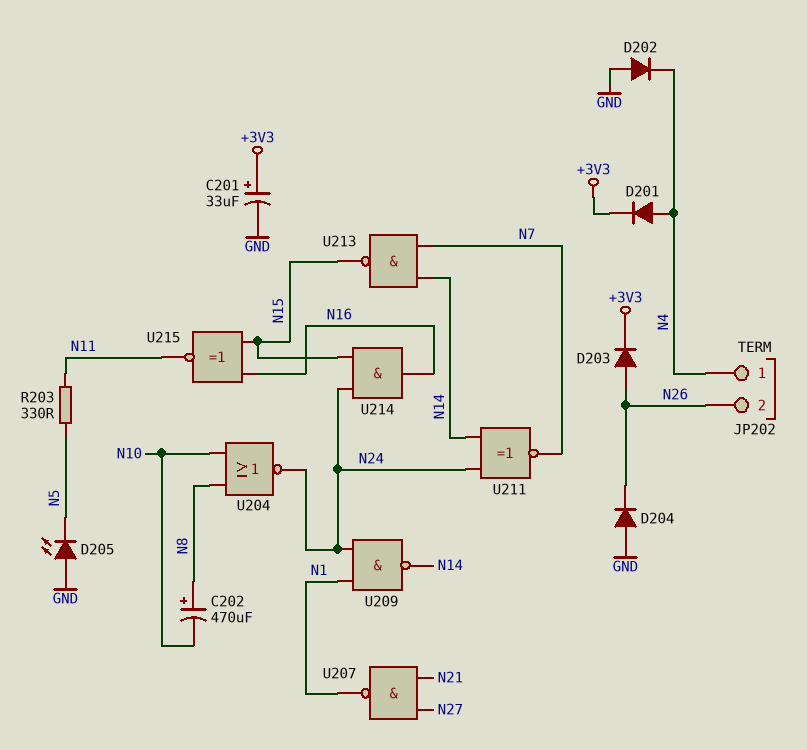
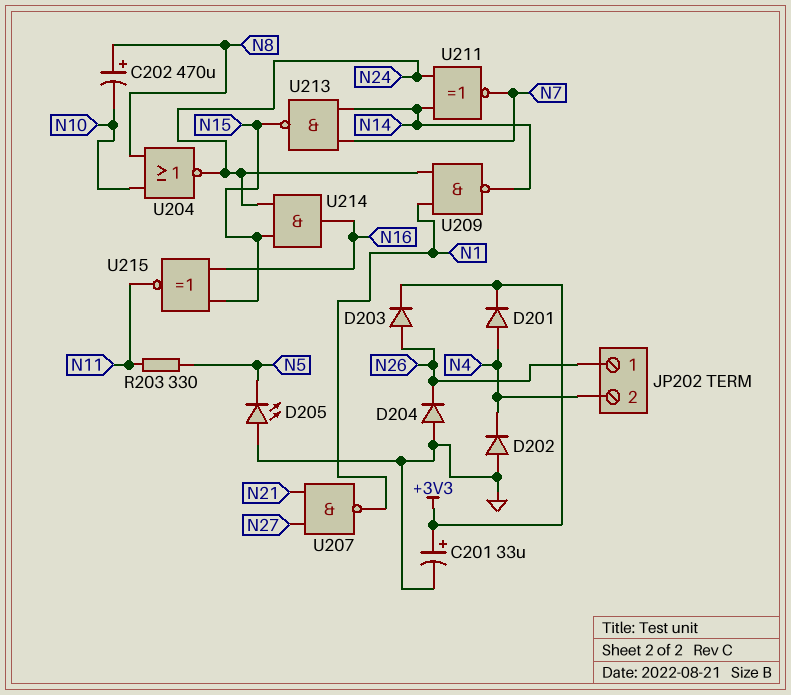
JP202 pin 1: N4 -> N26
JP202 pin 2: N26 -> N4

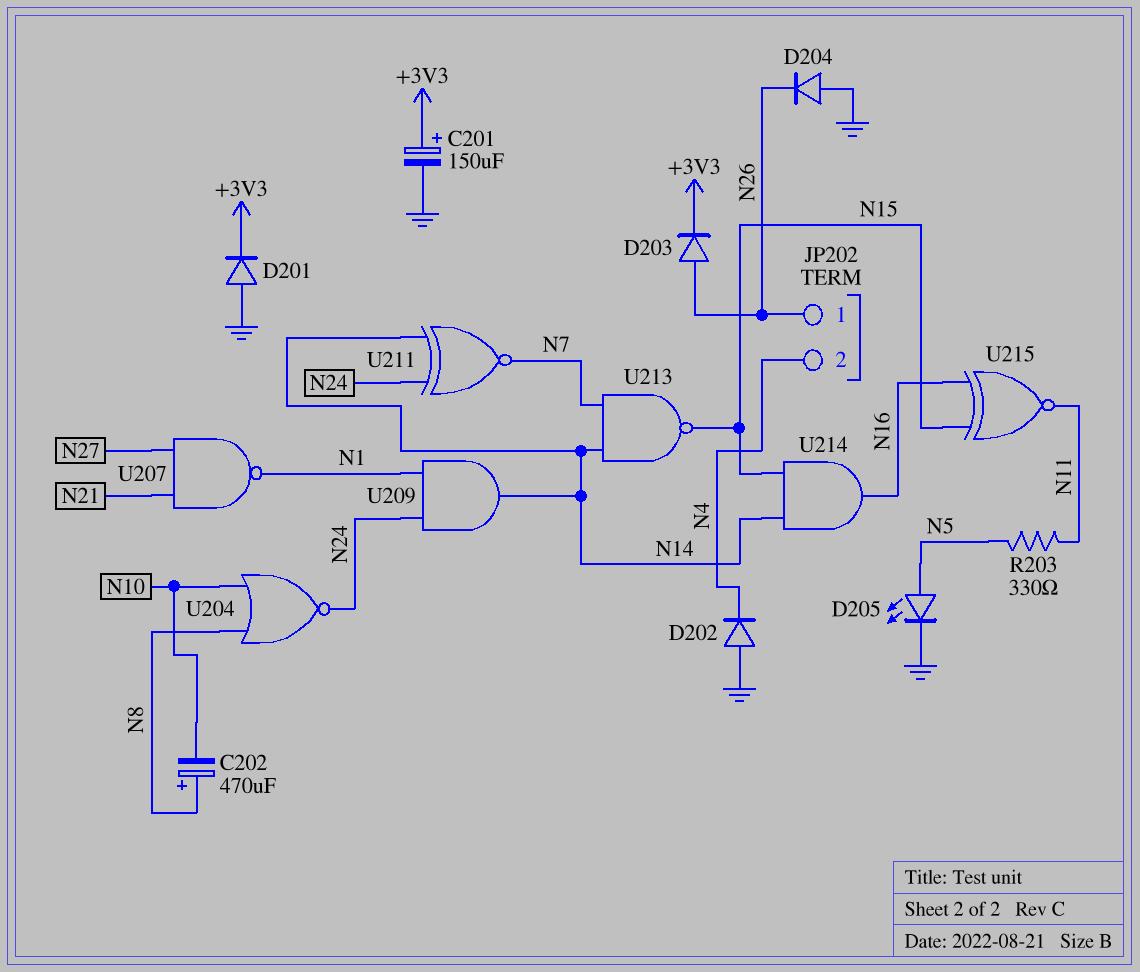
C201: 33uF (plus +3V3, minus GND) -> 150uF (plus +3V3, minus GND)
D201: diode (A N4, K +3V3) -> diode (A GND, K +3V3)
D205: LED (A GND, K N5) -> LED (A N5, K GND)
U209: NAND (in N1, in N24, out N14) -> AND (in N1, in N24, out N14)
U214: AND (in N15, in N24, out N16) -> AND (in N14, in N15, out N16)

